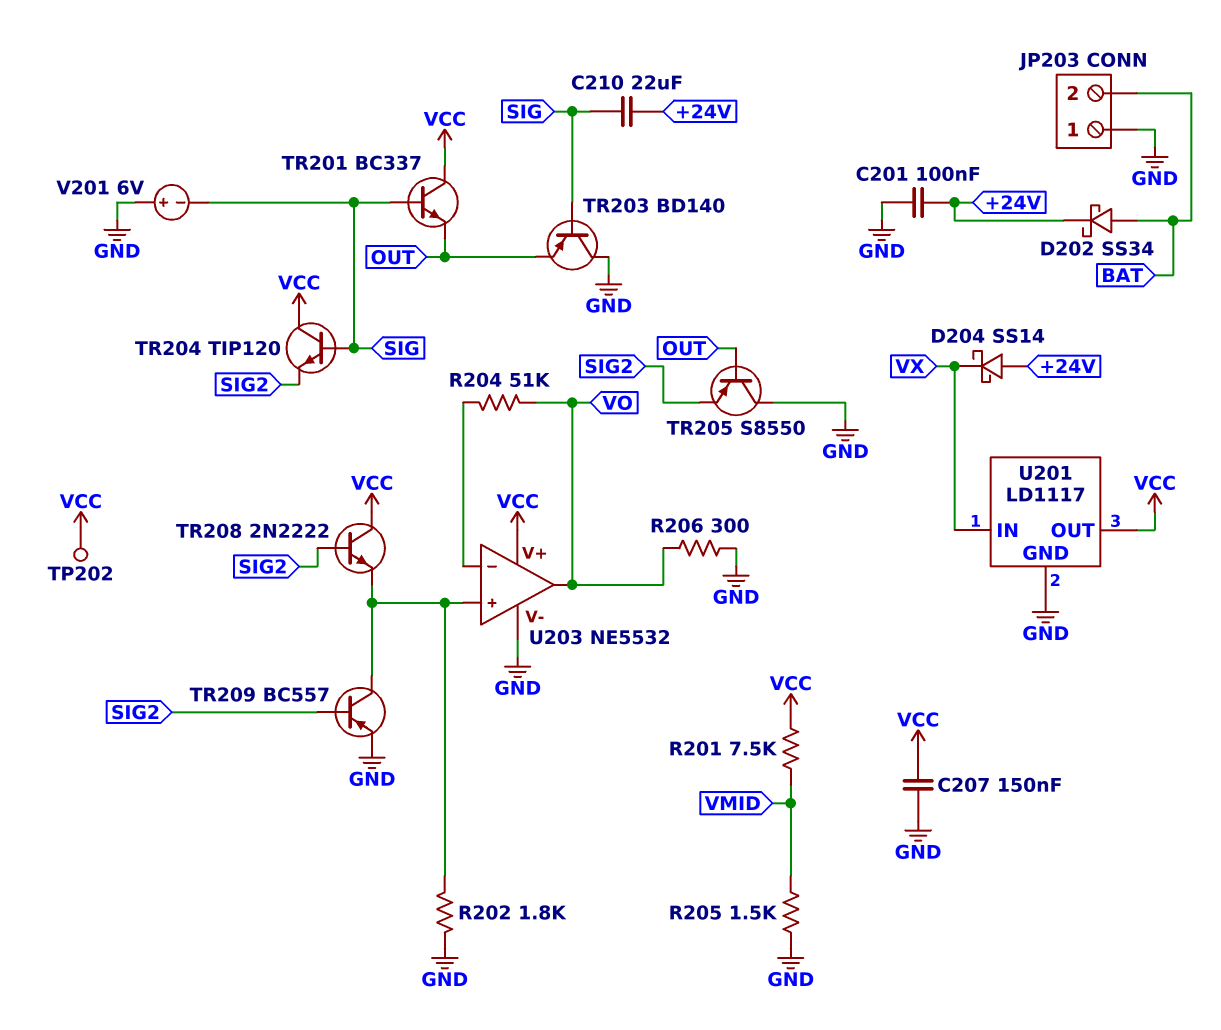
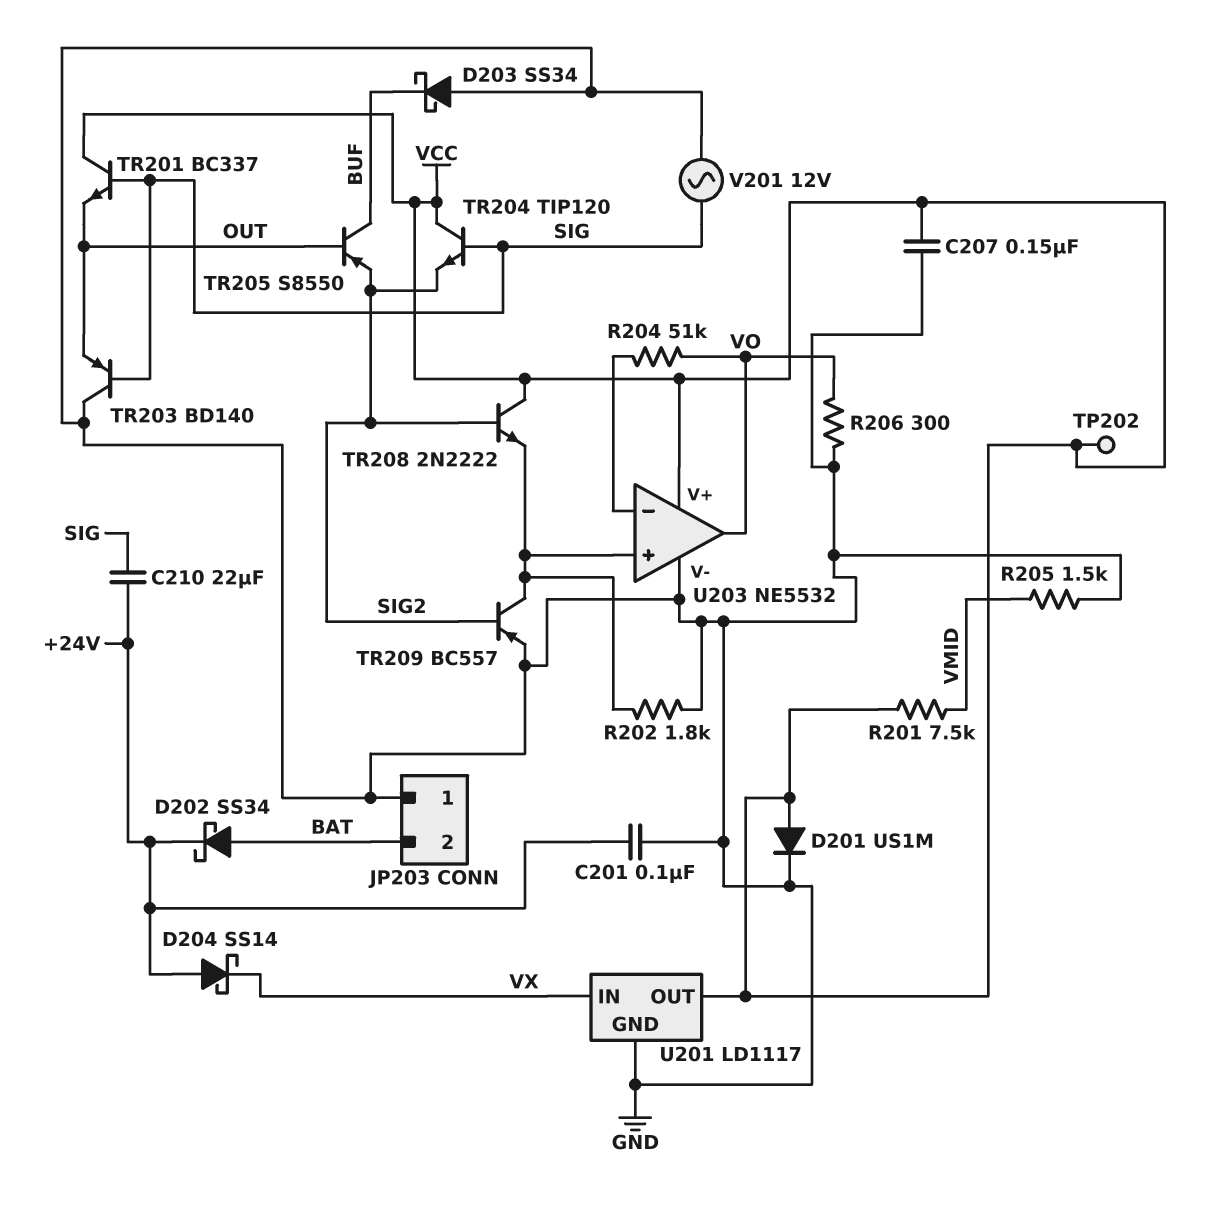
D201: none -> diode US1M (A VCC, K GND)
D203: none -> schottky SS34 (A GND, K BUF)
TR205: PNP S8550 (B OUT, C GND, E SIG2) -> PNP S8550 (B OUT, C BUF, E SIG2)
V201: 6V (plus GND, minus SIG) -> AC 12V (GND, SIG)

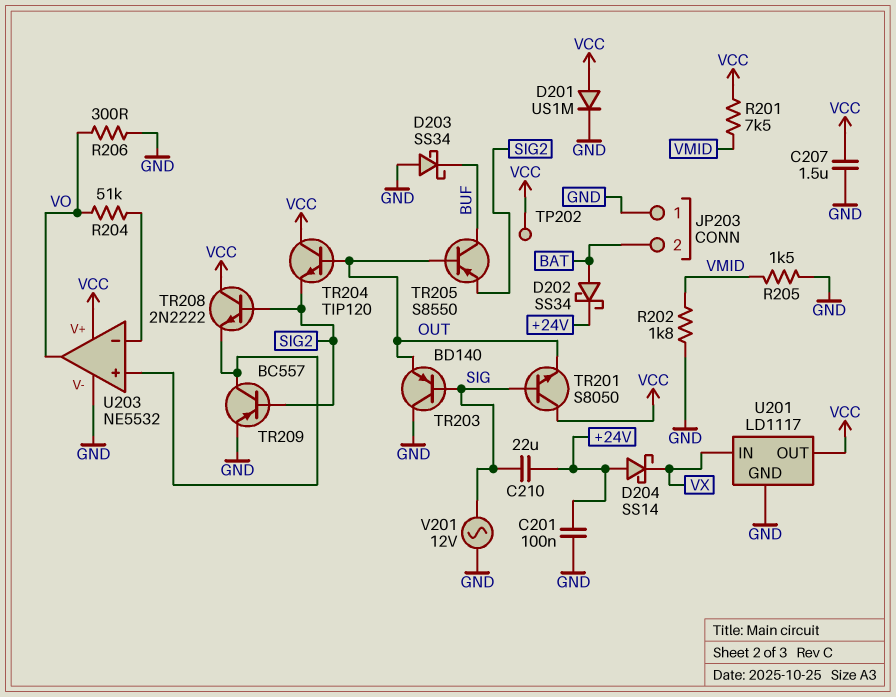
C207: 150nF (GND, VCC) -> 1.5uF (GND, VCC)
R202: 1.8k (GND, U203/in+) -> 1.8k (GND, VMID)
TR201: NPN BC337 (B SIG, C VCC, E OUT) -> NPN S8050 (B SIG, C VCC, E OUT)
TR204: NPN TIP120 (B SIG, C VCC, E SIG2) -> NPN TIP120 (B OUT, C VCC, E SIG2)

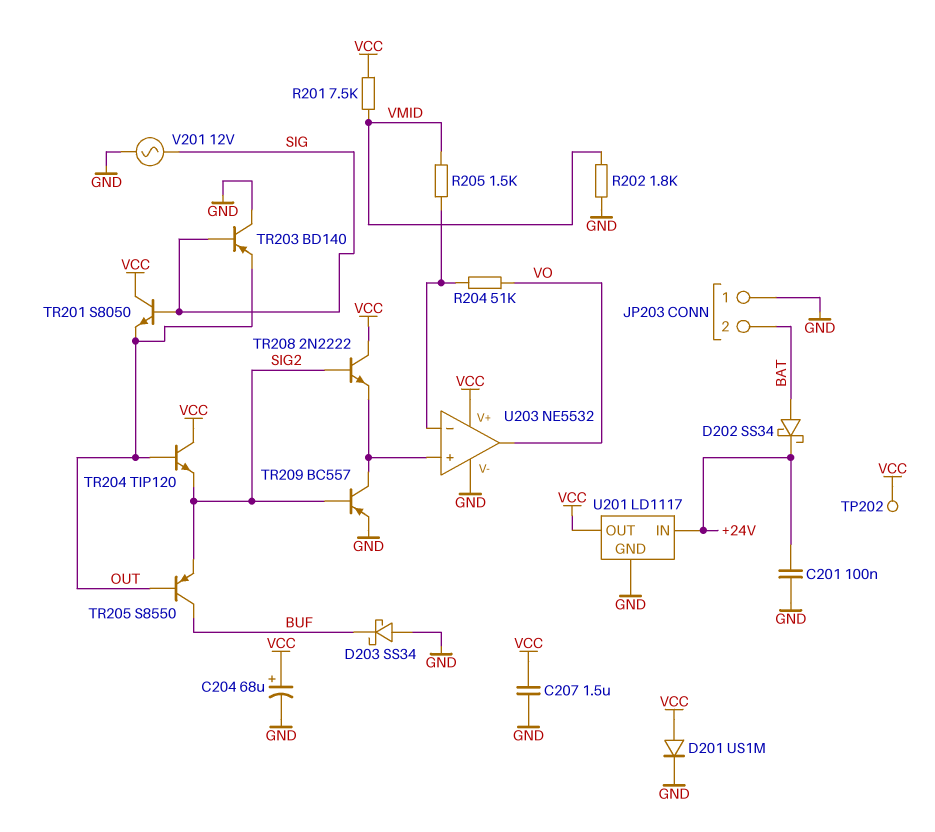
C204: none -> 68uF (plus VCC, minus GND)
C210: 22uF (+24V, SIG) -> none
D204: schottky SS14 (A +24V, K VX) -> none
R205: 1.5k (GND, VMID) -> 1.5k (U203/in-, VMID)
R206: 300 (GND, VO) -> none
U201 pin IN: VX -> +24V

